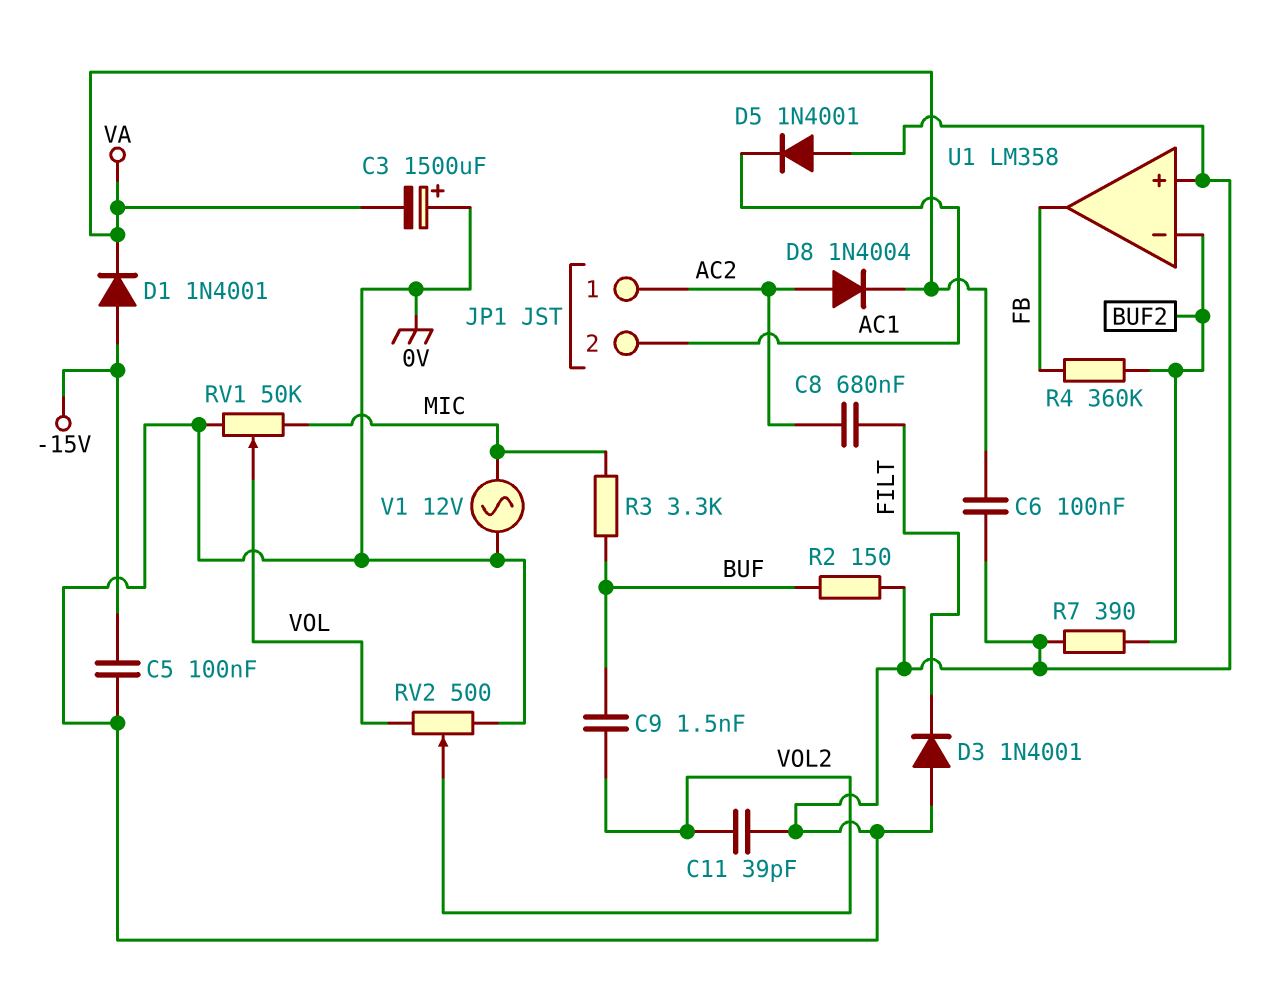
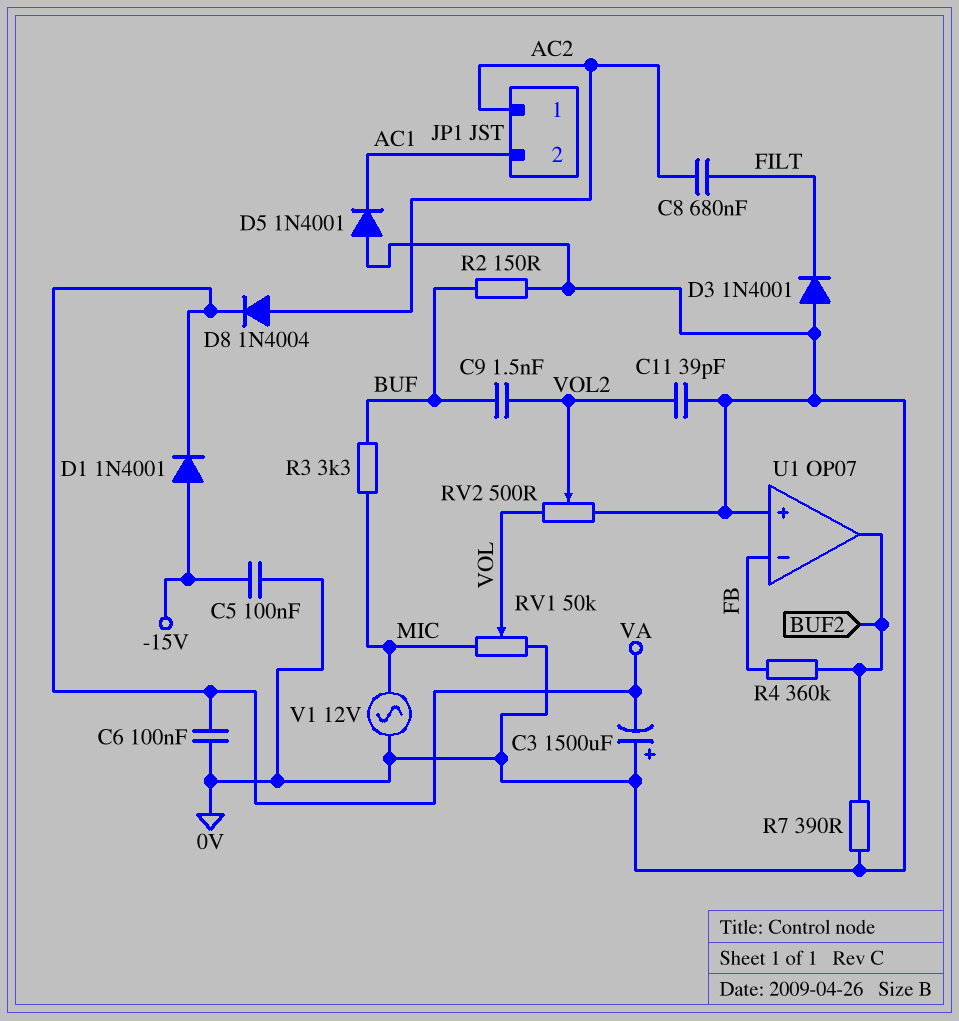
U1: LM358 -> OP07
U1 pin in-: BUF2 -> FB
U1 pin out: FB -> BUF2

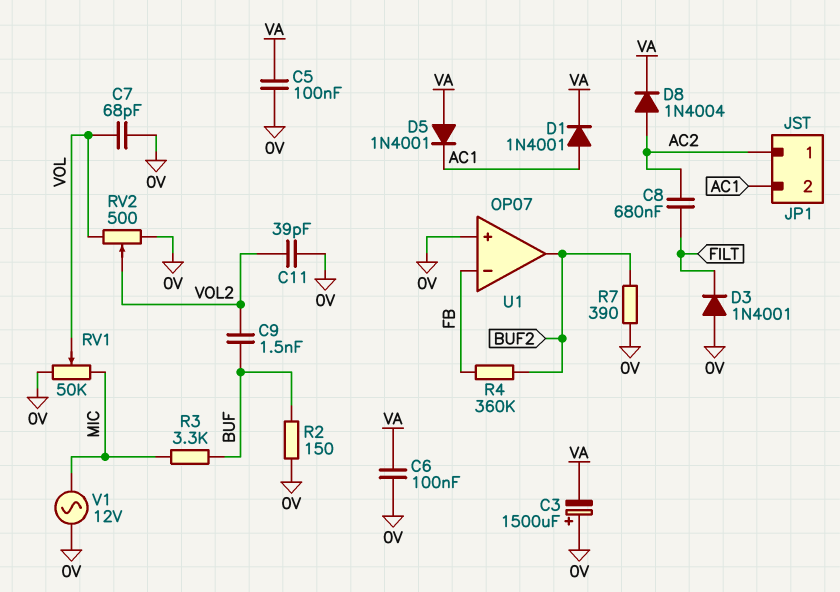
C5: 100nF (-15V, 0V) -> 100nF (0V, VA)
C7: none -> 68pF (0V, VOL)
D1: diode 1N4001 (A -15V, K VA) -> diode 1N4001 (A AC1, K VA)
D5: diode 1N4001 (A 0V, K AC1) -> diode 1N4001 (A VA, K AC1)

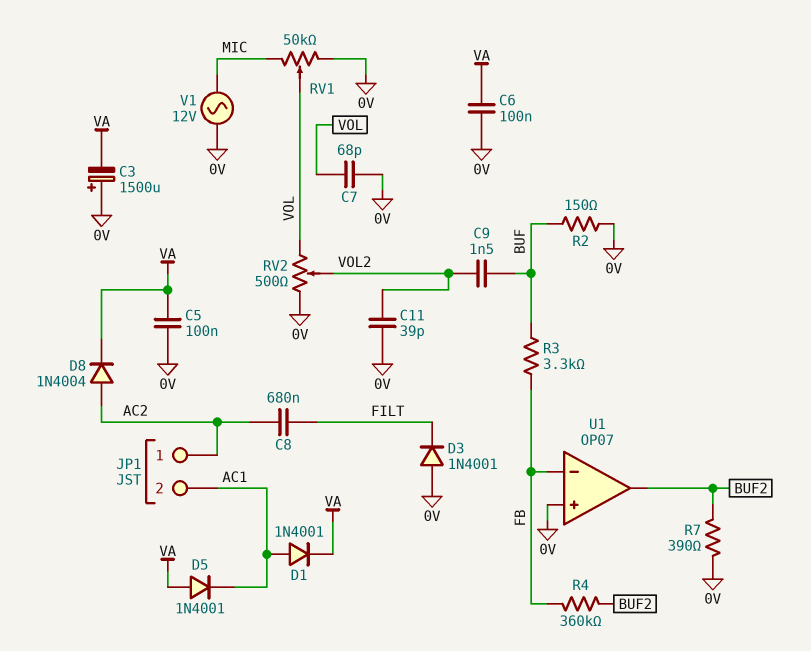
R3: 3.3k (BUF, MIC) -> 3.3k (BUF, FB)

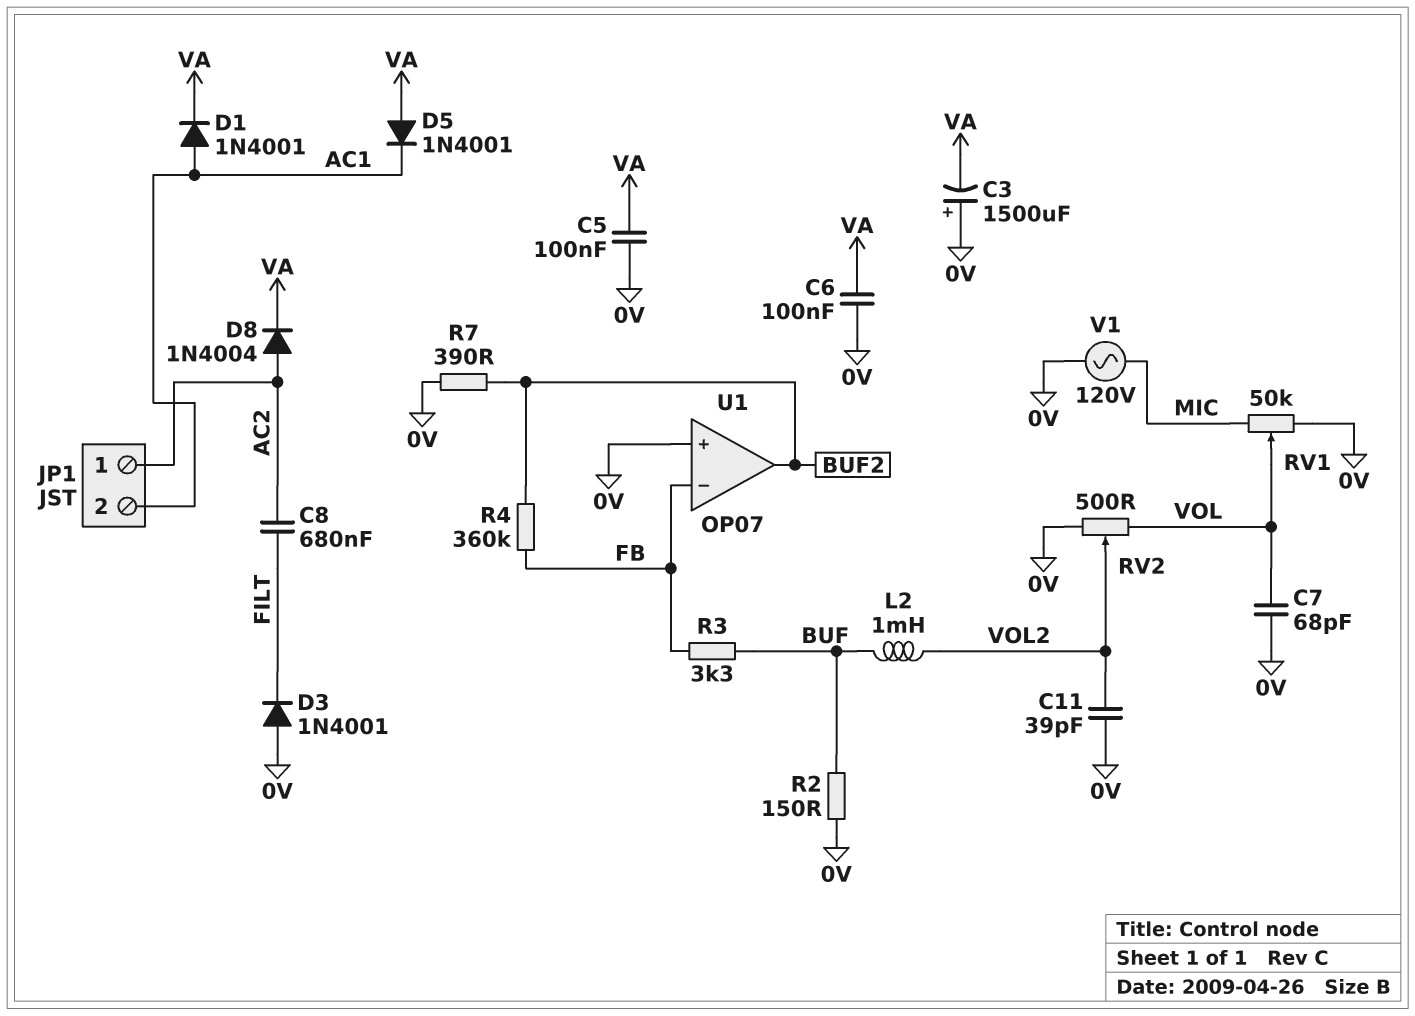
C9: 1.5nF (BUF, VOL2) -> none
L2: none -> 1mH (BUF, VOL2)
V1: AC 12V (0V, MIC) -> AC 120V (0V, MIC)

